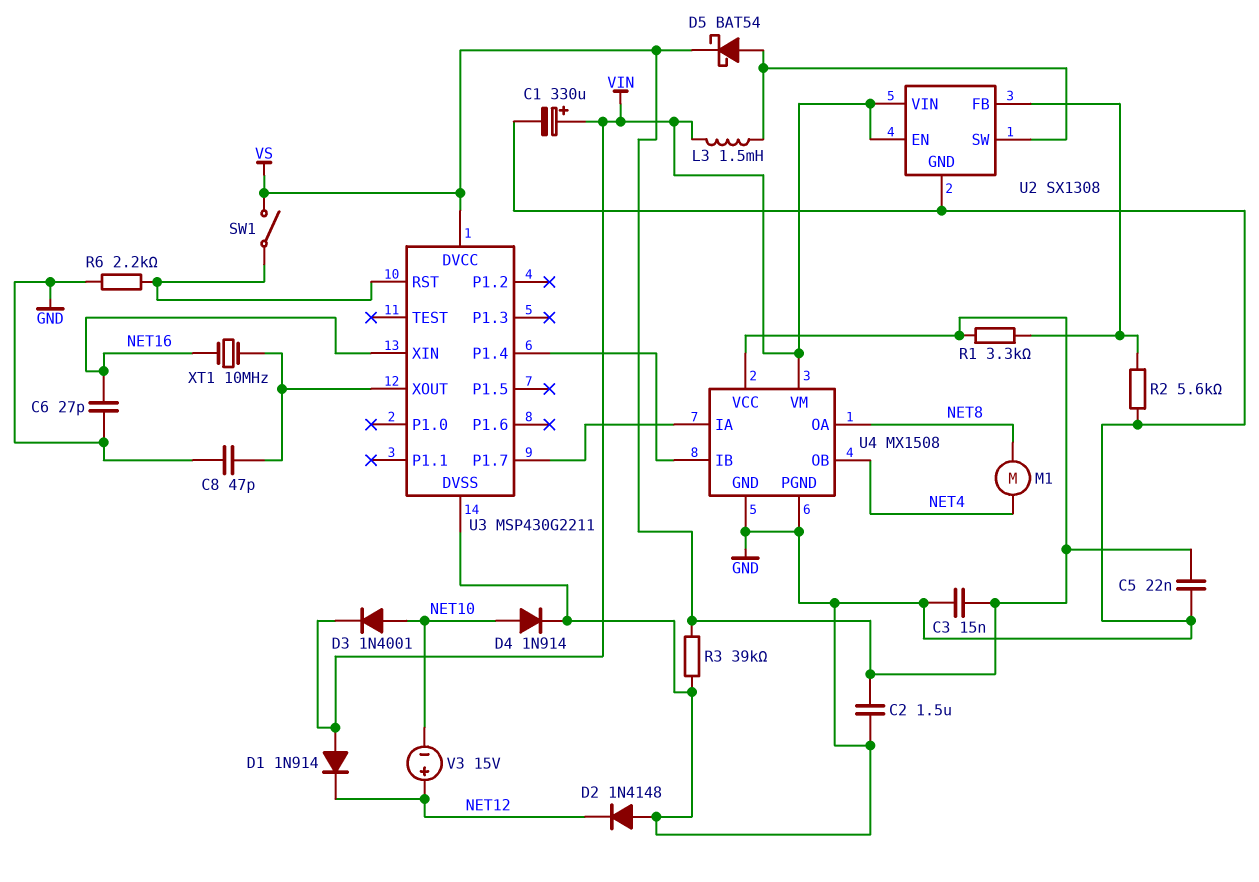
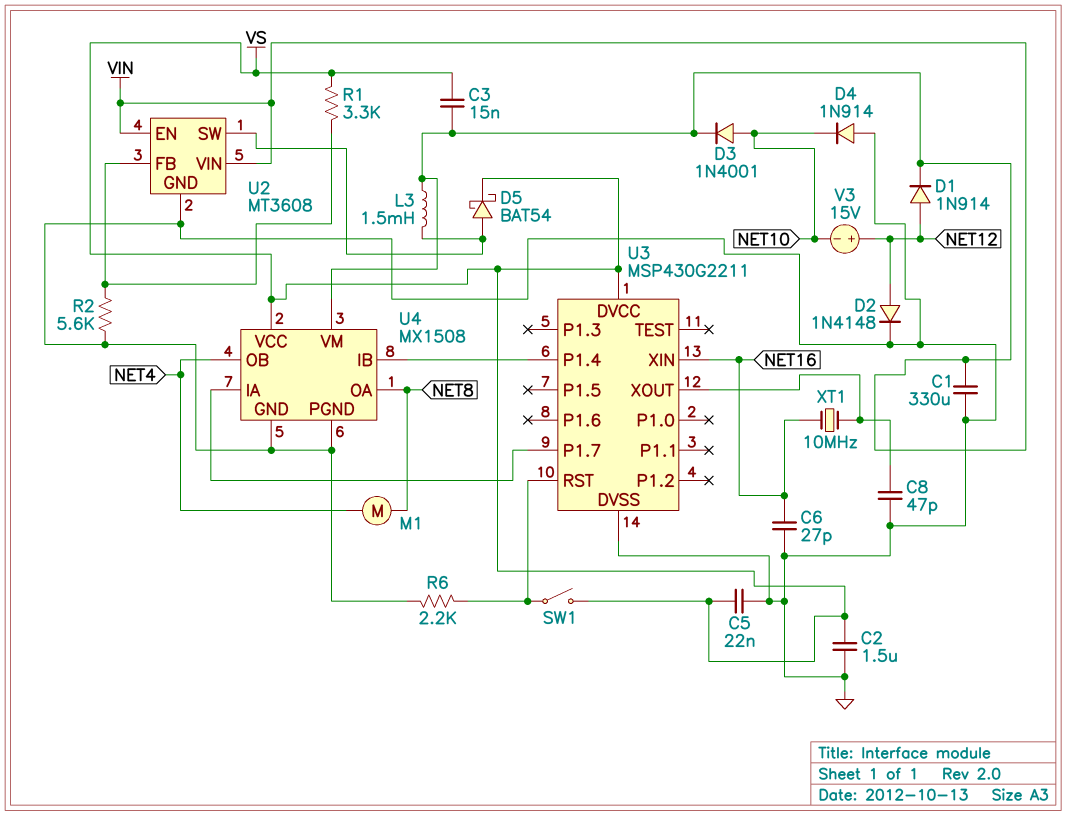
C1: 330uF (plus VIN, minus GND) -> 330uF (GND, VIN)
C3: 15nF (GND, VS) -> 15nF (VIN, VS)
D1: diode 1N914 (A VIN, K NET12) -> diode 1N914 (A NET12, K VIN)
D2: diode 1N4148 (A GND, K NET12) -> diode 1N4148 (A NET12, K GND)
D4: diode 1N914 (A NET10, K GND) -> diode 1N914 (A GND, K NET10)
R3: 39k (GND, VS) -> none
U2: SX1308 -> MT3608

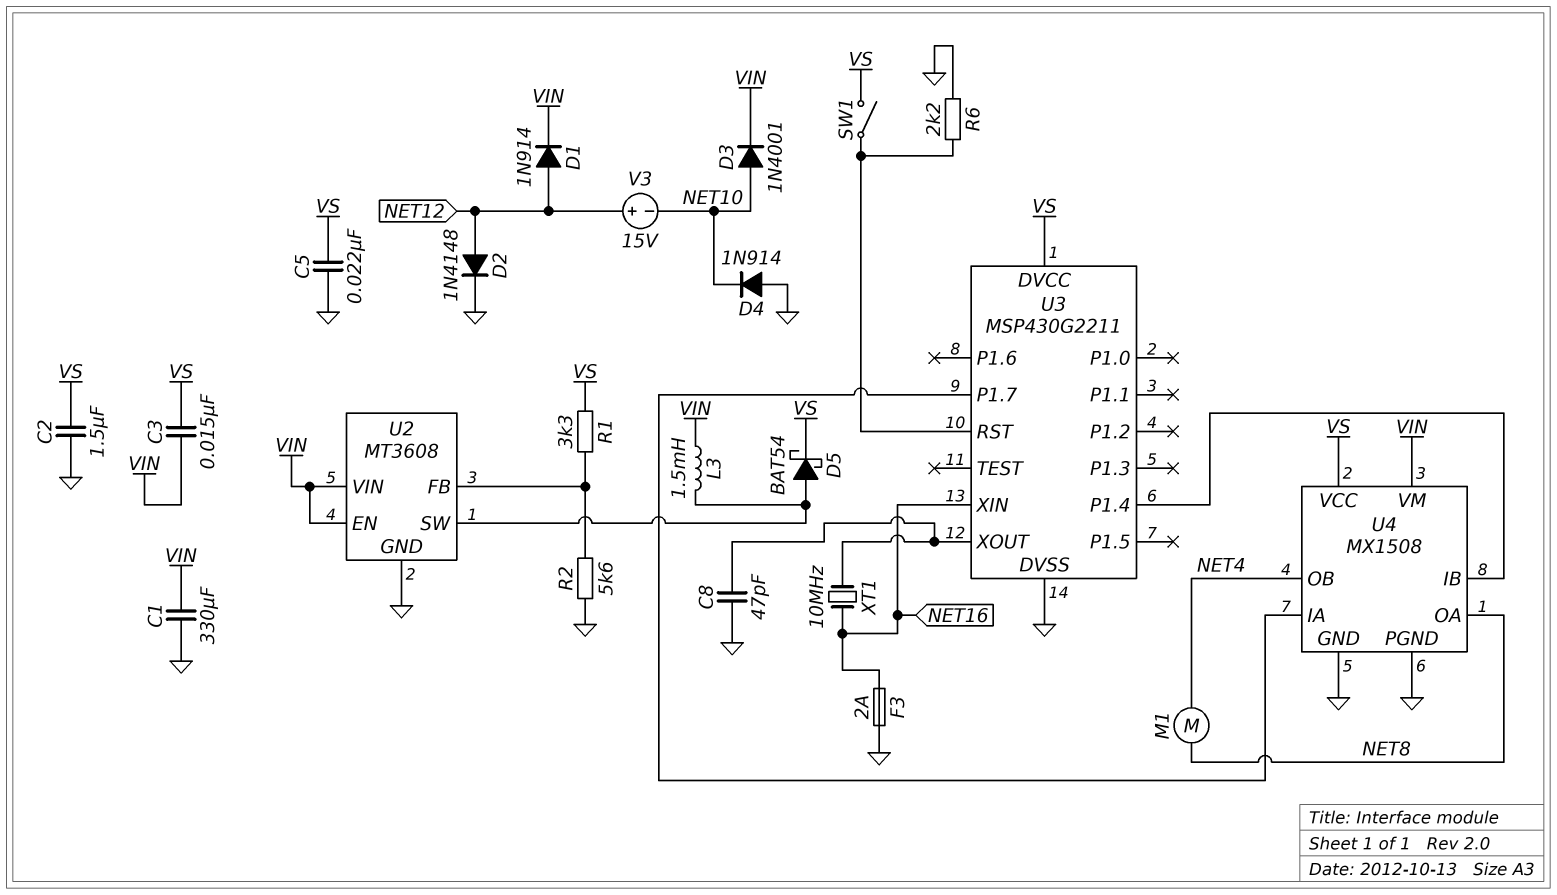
C6: 27pF (GND, NET16) -> none
F3: none -> 2A (GND, NET16)

